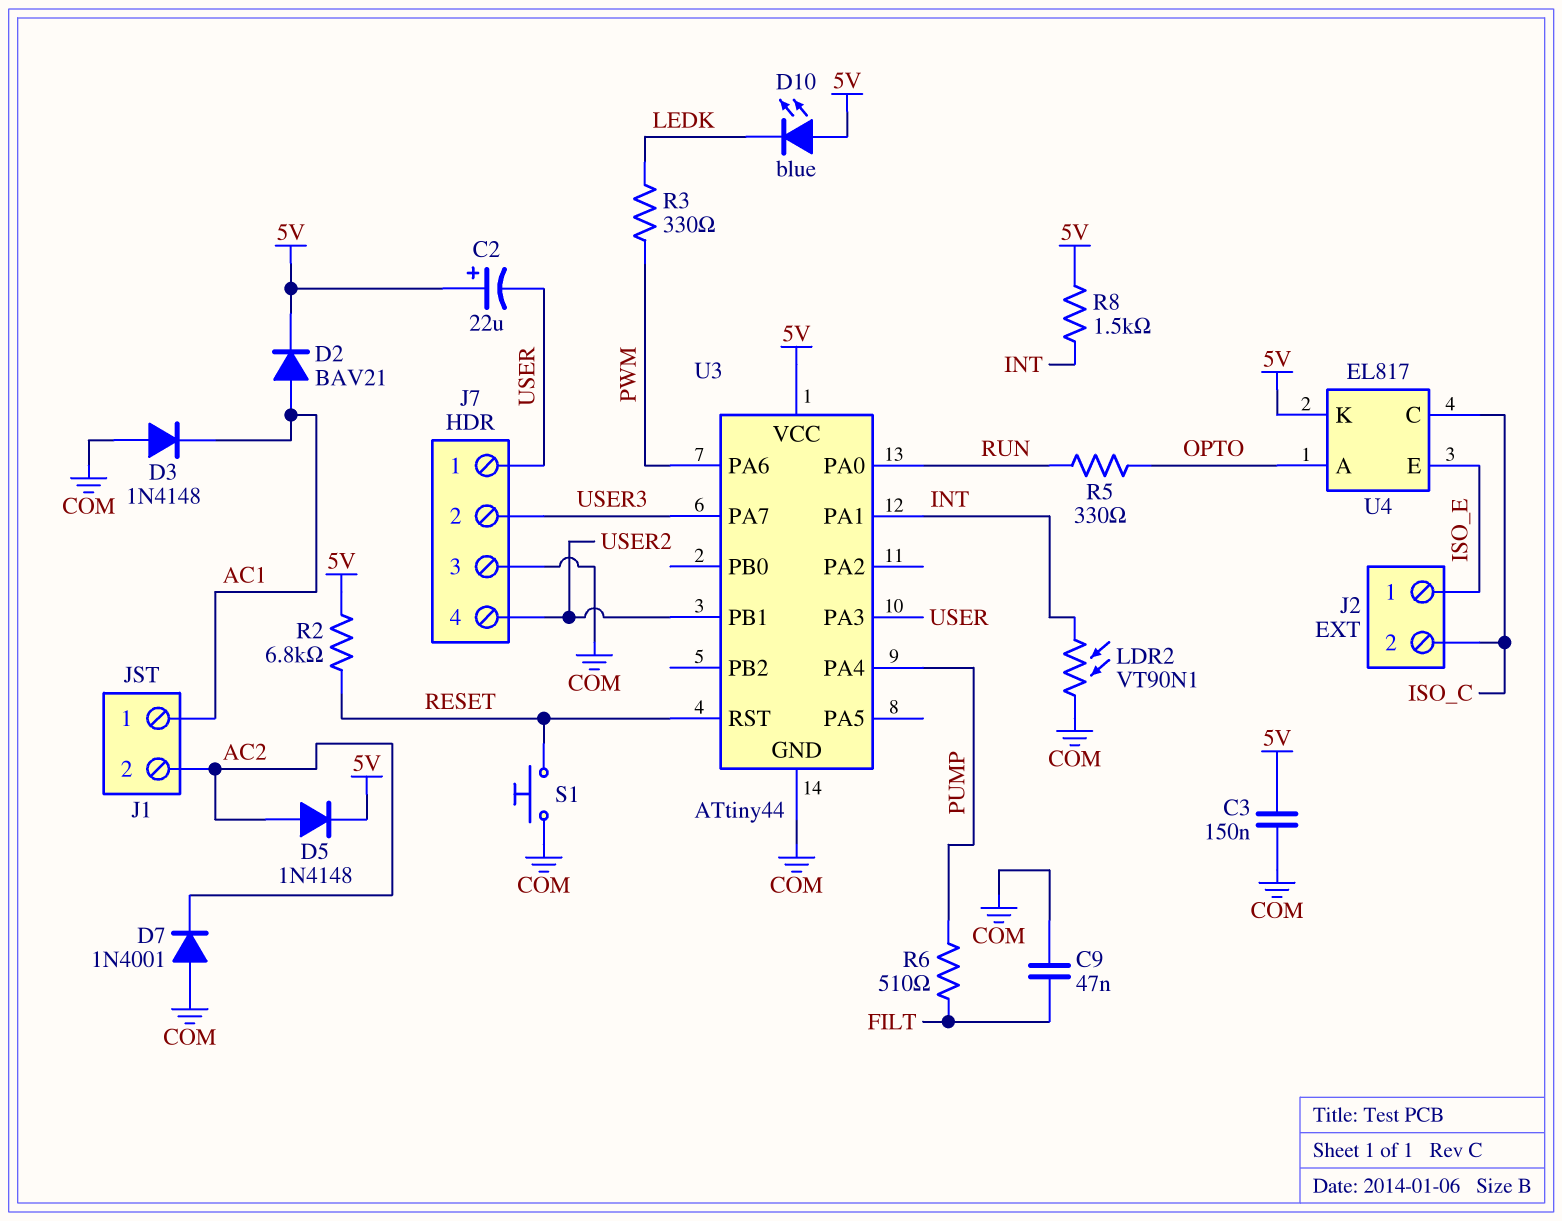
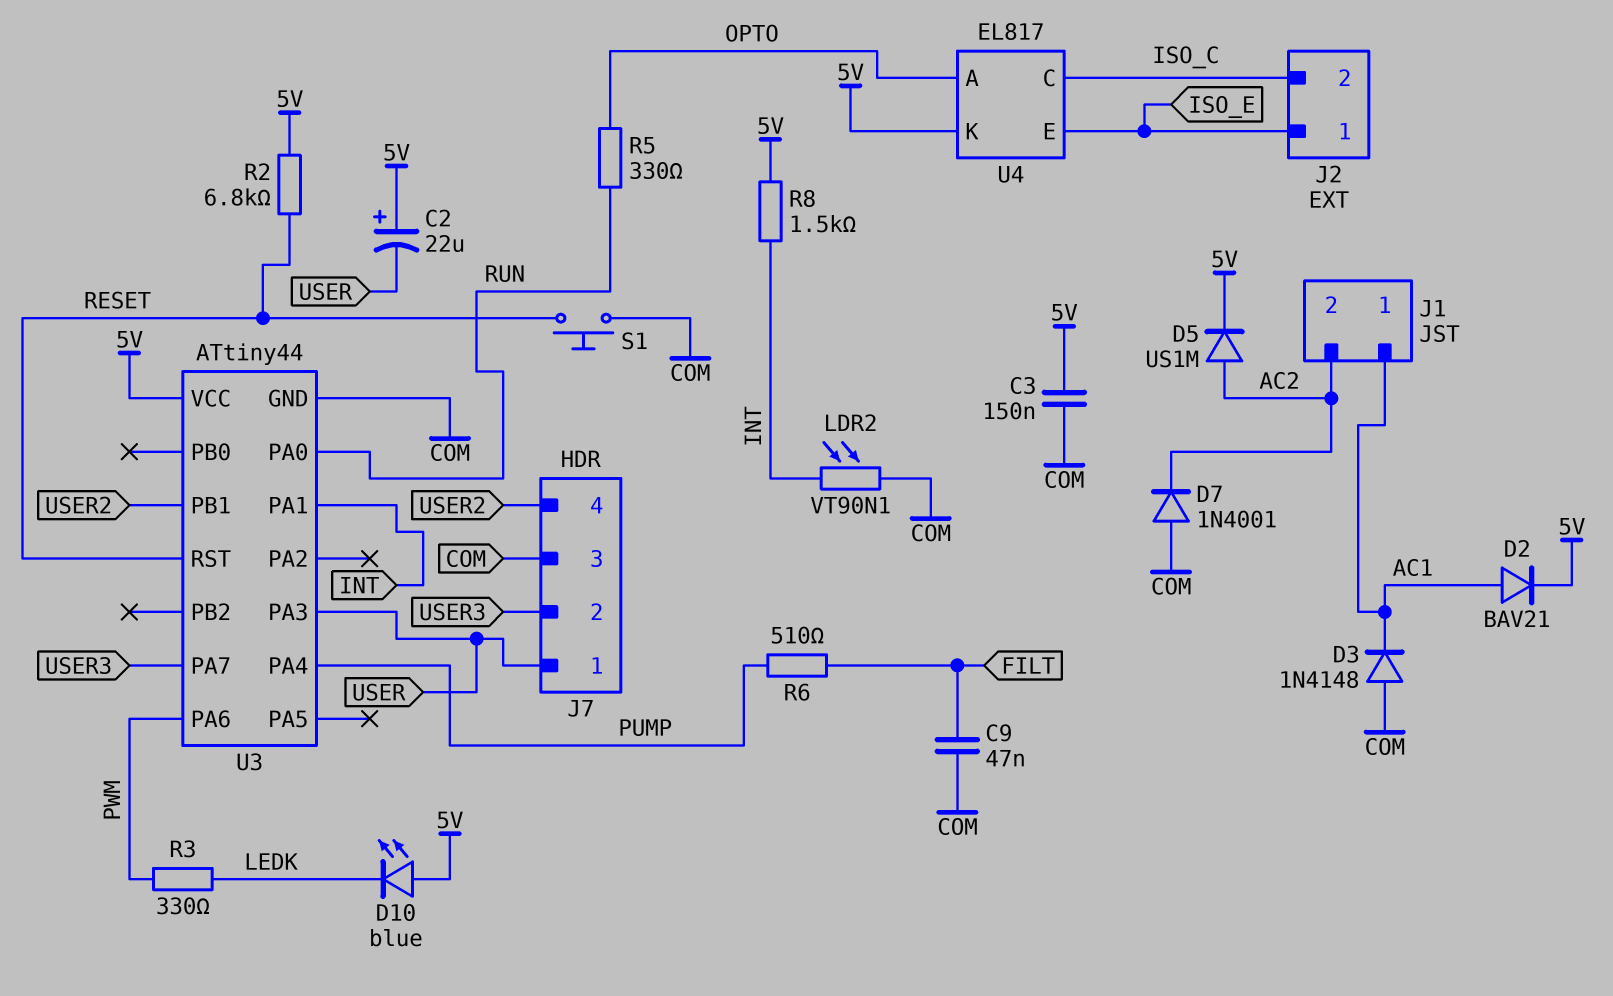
D5: diode 1N4148 (A AC2, K 5V) -> diode US1M (A AC2, K 5V)

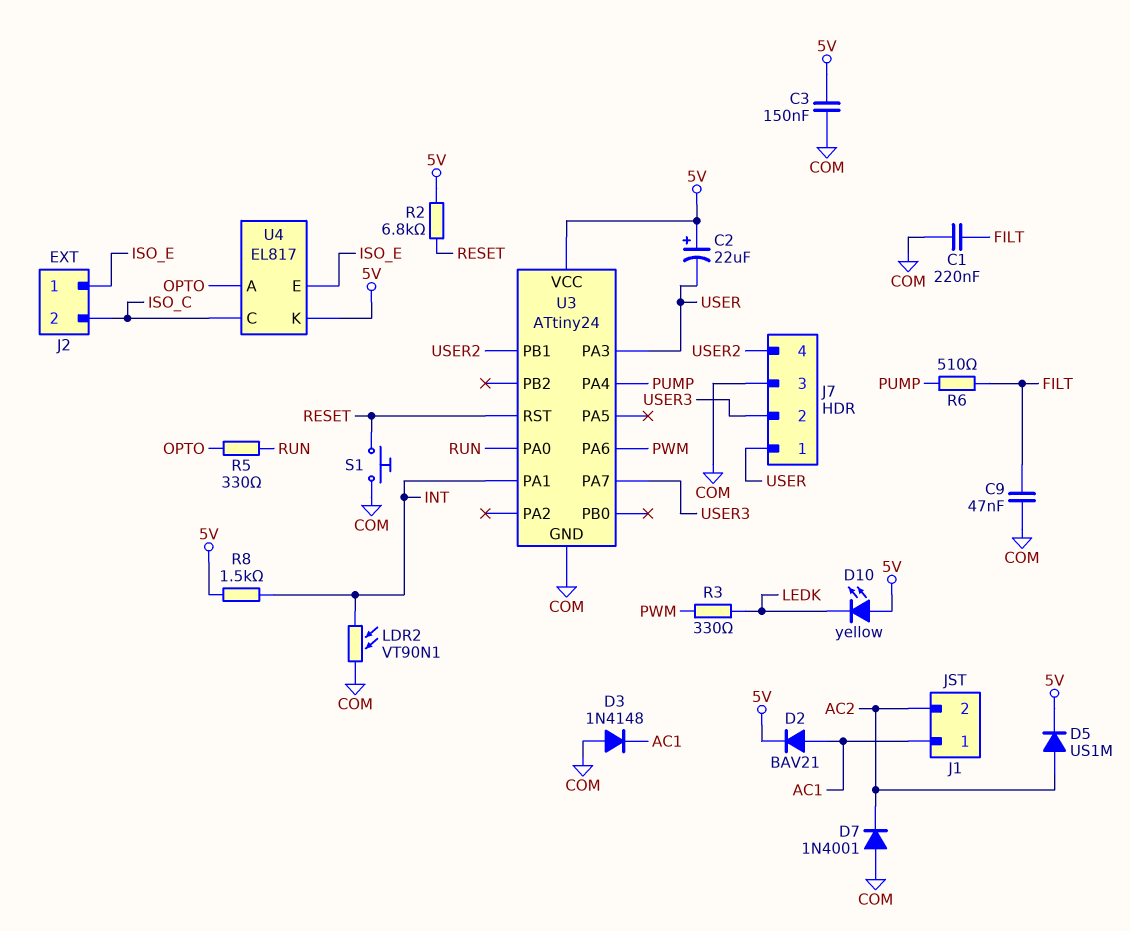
C1: none -> 220nF (COM, FILT)
D10: LED blue (A 5V, K LEDK) -> LED yellow (A 5V, K LEDK)
U3: ATtiny44 -> ATtiny24

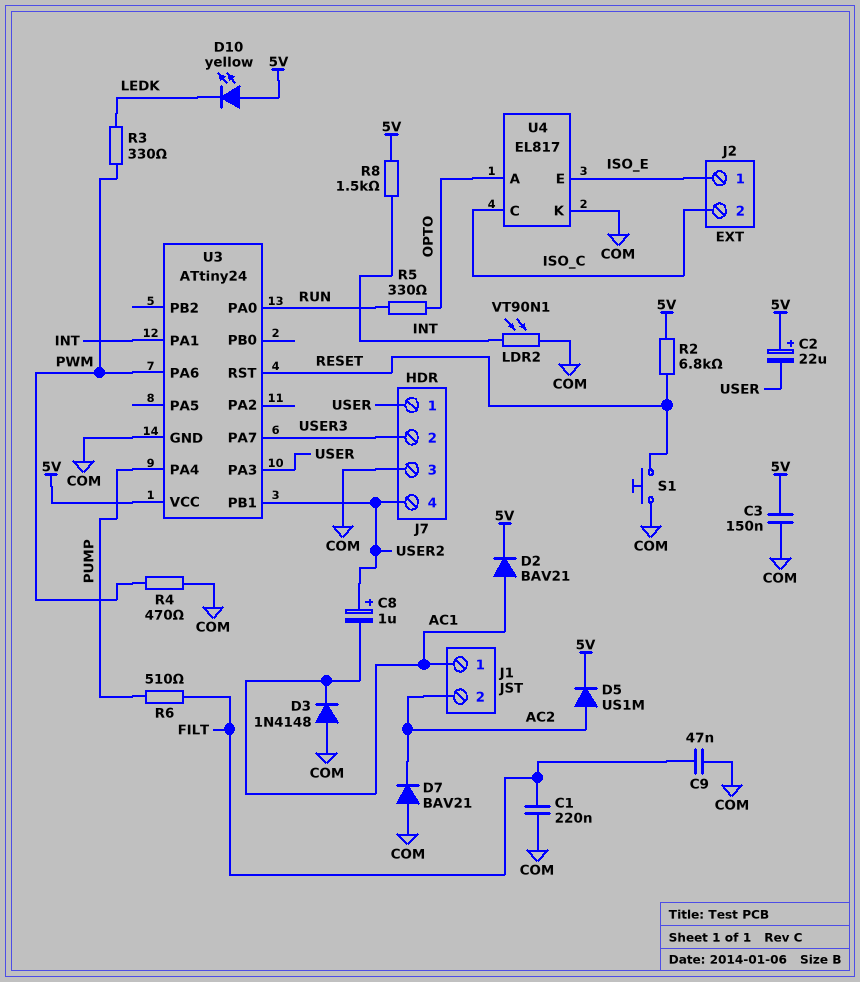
C8: none -> 1uF (plus USER2, minus AC1)
D7: diode 1N4001 (A COM, K AC2) -> diode BAV21 (A COM, K AC2)
R4: none -> 470 (COM, PWM)
U4 pin K: 5V -> COM

